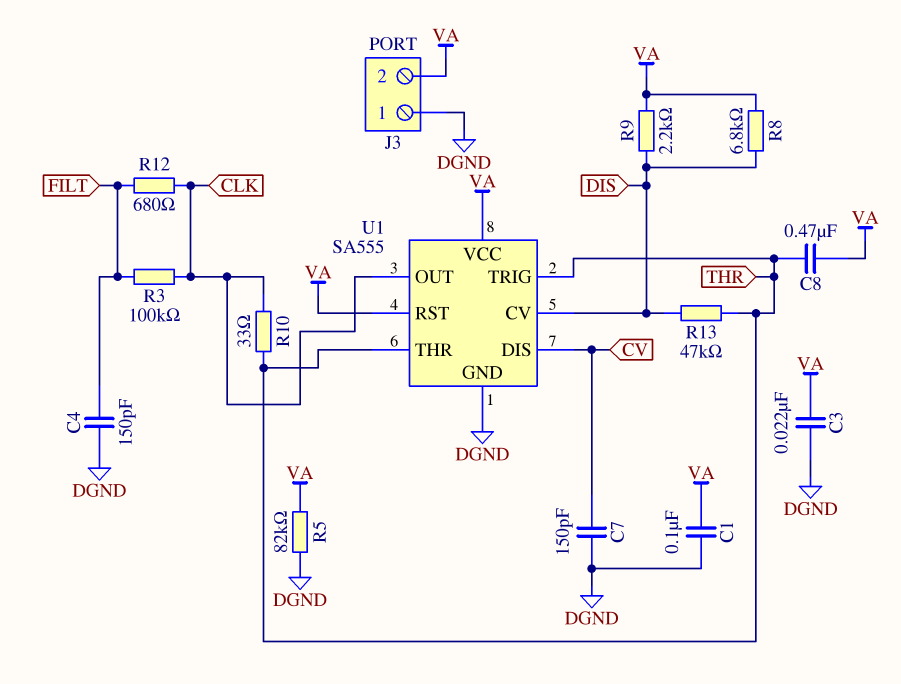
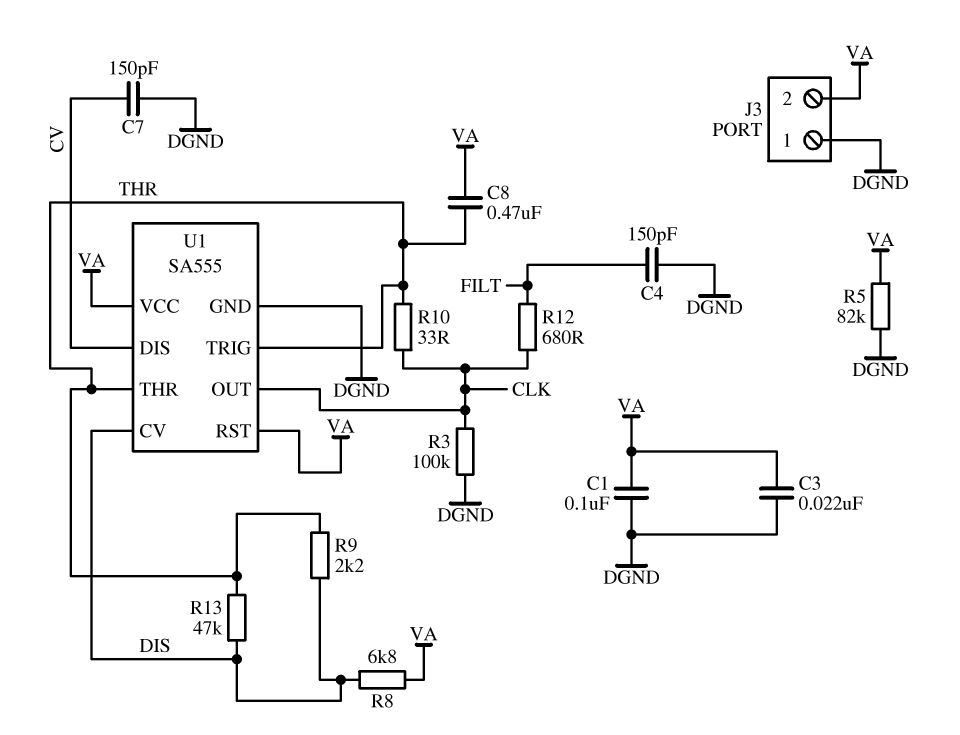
R3: 100k (CLK, FILT) -> 100k (CLK, DGND)
R9: 2.2k (DIS, VA) -> 2.2k (DIS, THR)

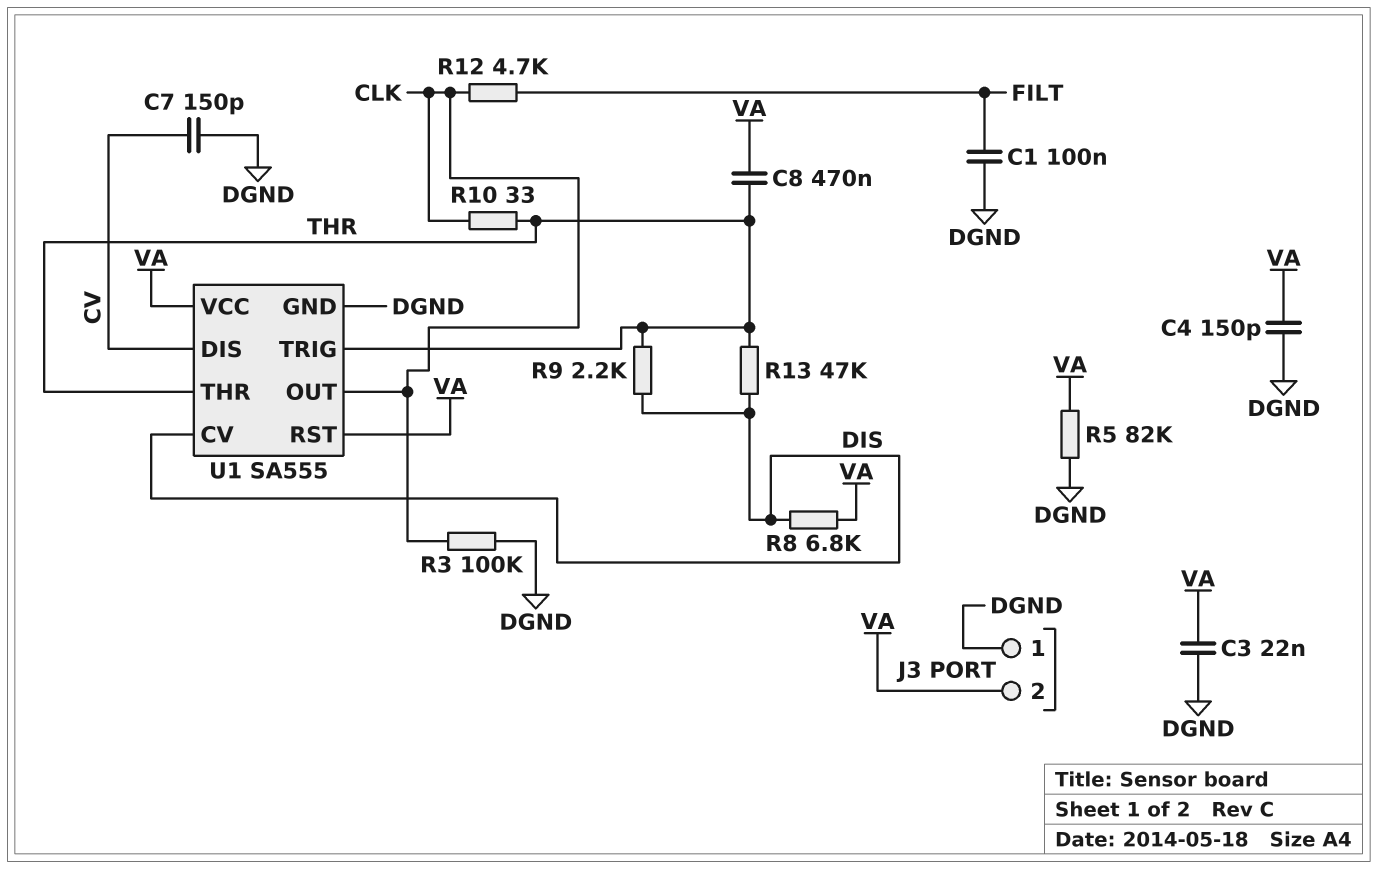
C1: 100nF (DGND, VA) -> 100nF (DGND, FILT)
C4: 150pF (DGND, FILT) -> 150pF (DGND, VA)
R12: 680 (CLK, FILT) -> 4.7k (CLK, FILT)

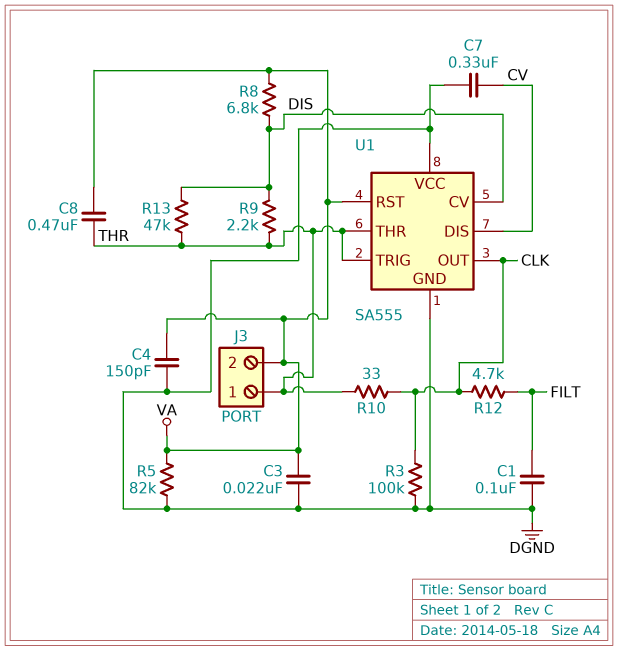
C7: 150pF (CV, DGND) -> 330nF (CV, DGND)
J3 pin 1: DGND -> THR
U1 pin VCC: VA -> DGND

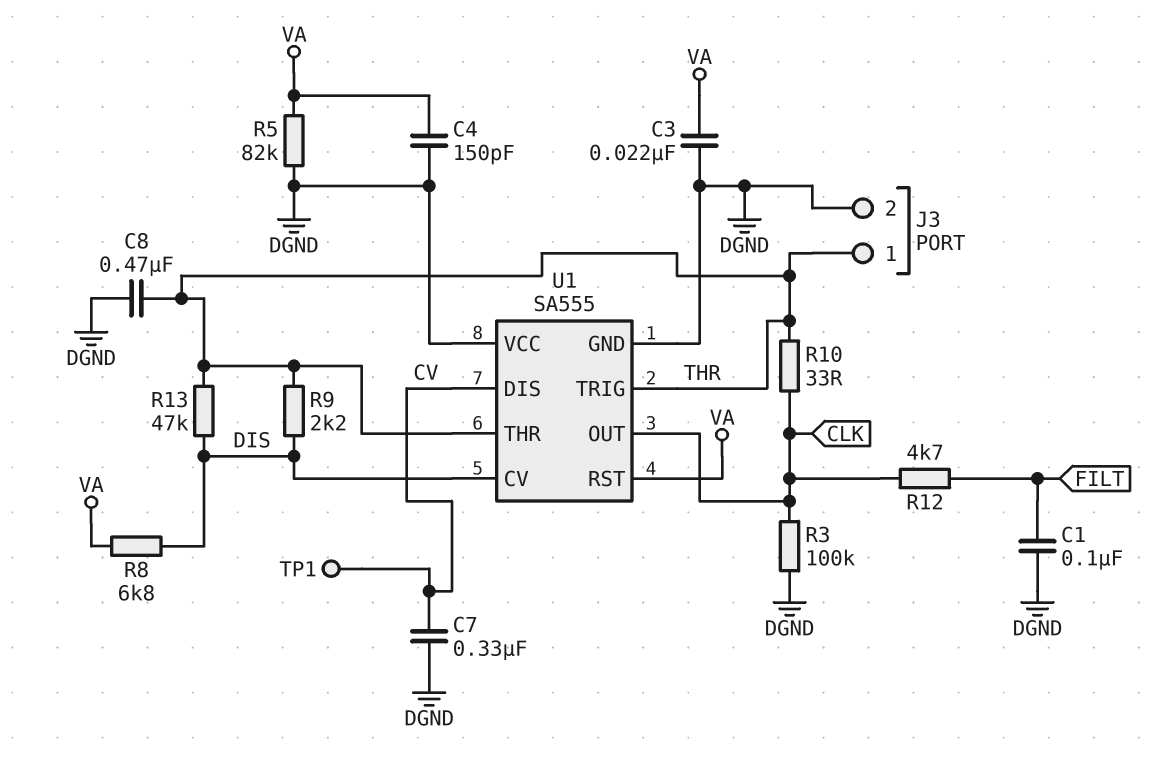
C8: 470nF (THR, VA) -> 470nF (DGND, THR)
J3 pin 2: VA -> DGND
TP1: none -> test point (CV)

